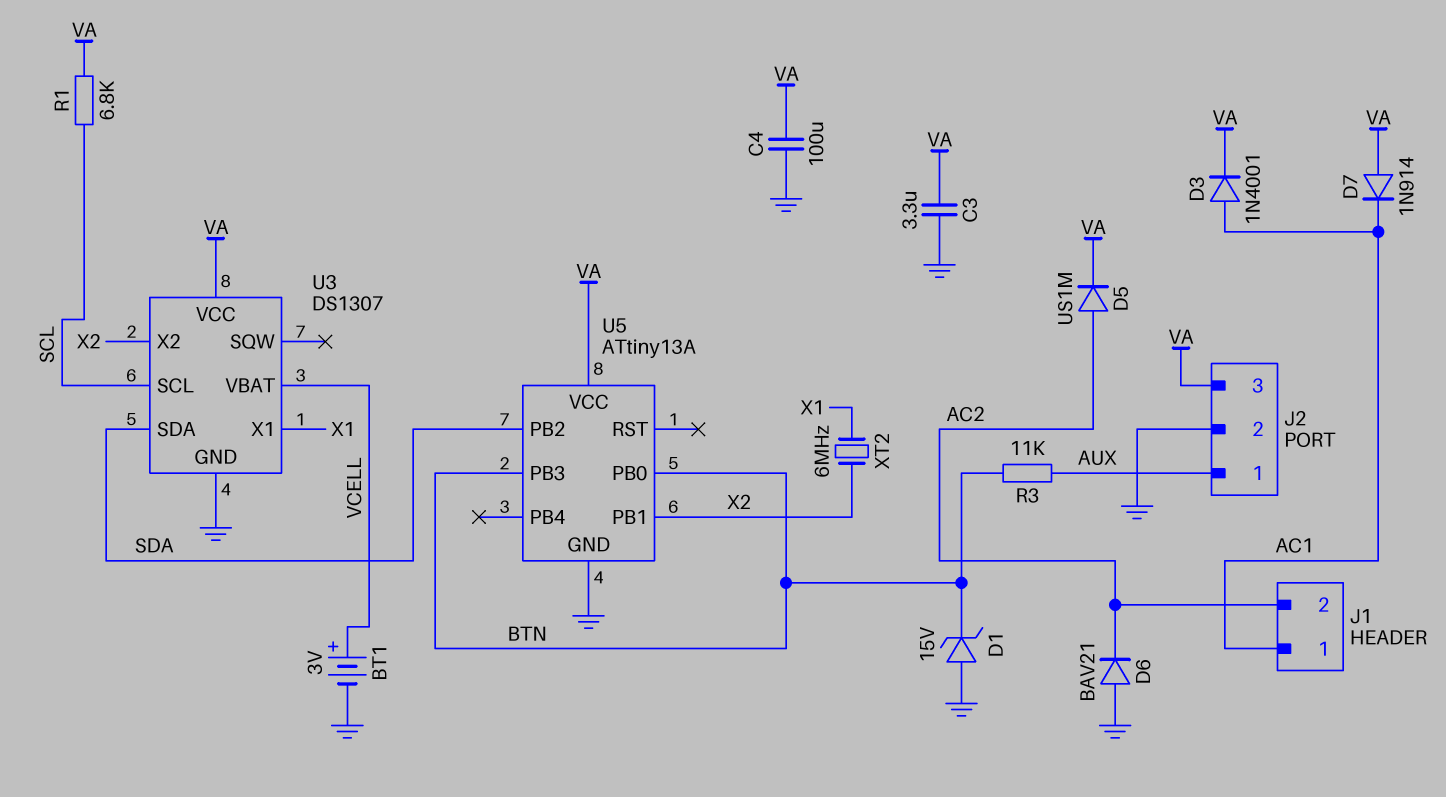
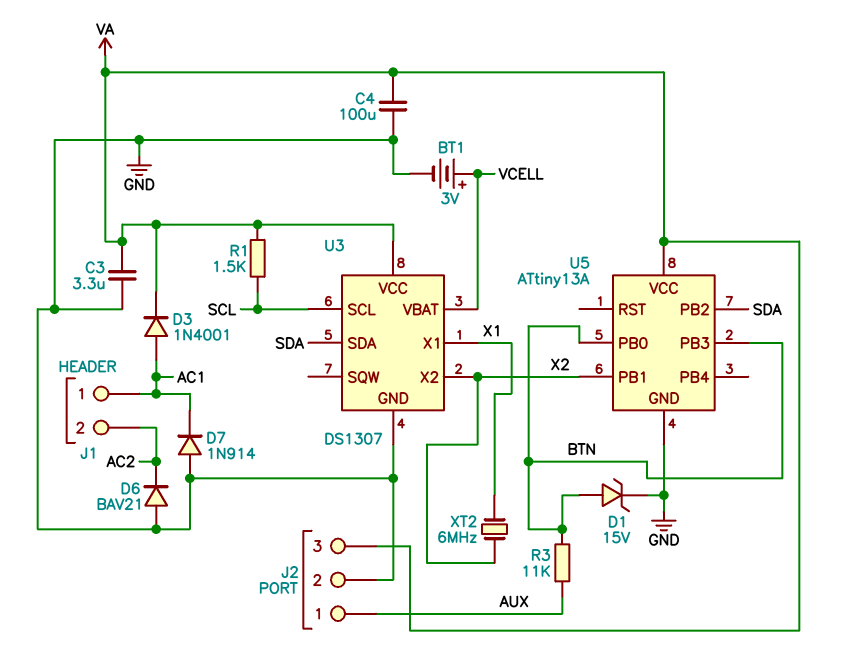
D1: zener 15V (A GND, K BTN) -> zener 15V (A BTN, K GND)
D5: diode US1M (A AC2, K VA) -> none
D7: diode 1N914 (A VA, K AC1) -> diode 1N914 (A GND, K AC1)
R1: 6.8k (SCL, VA) -> 1.5k (SCL, VA)

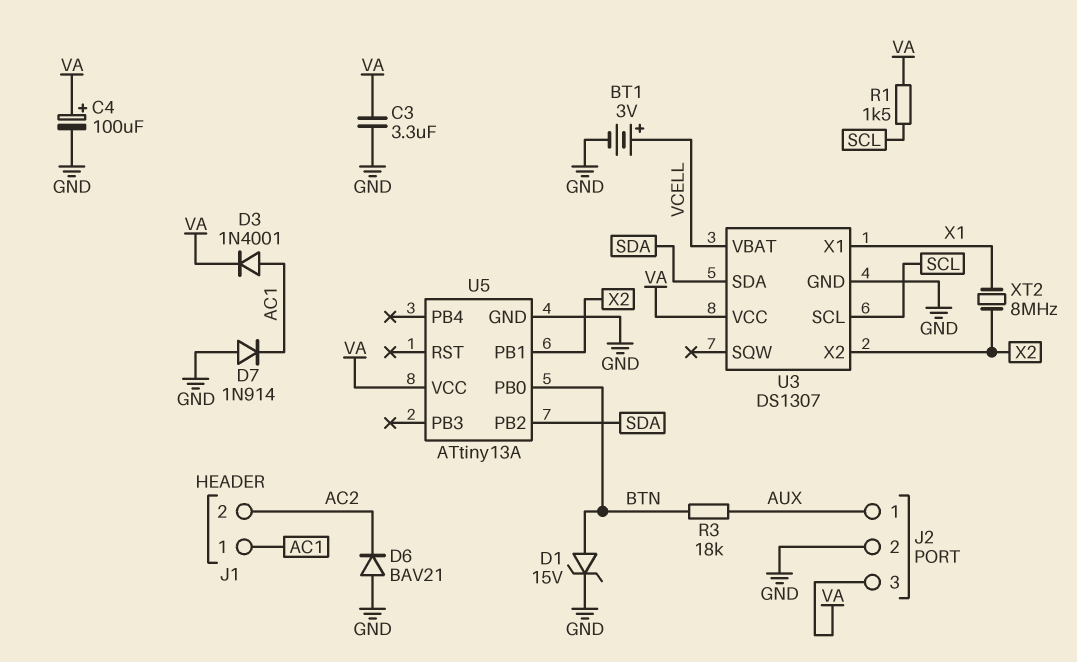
C4: 100uF (GND, VA) -> 100uF (plus VA, minus GND)
R3: 11k (AUX, BTN) -> 18k (AUX, BTN)
U5 pin PB3: BTN -> none
XT2: 6MHz (X1, X2) -> 8MHz (X1, X2)

